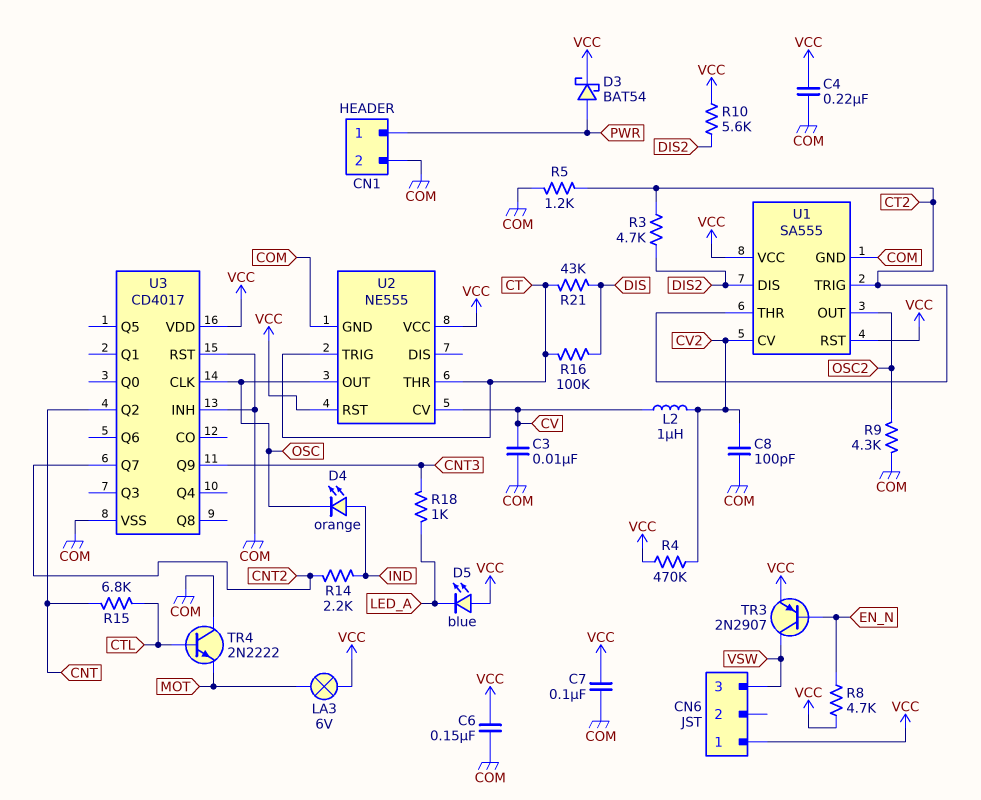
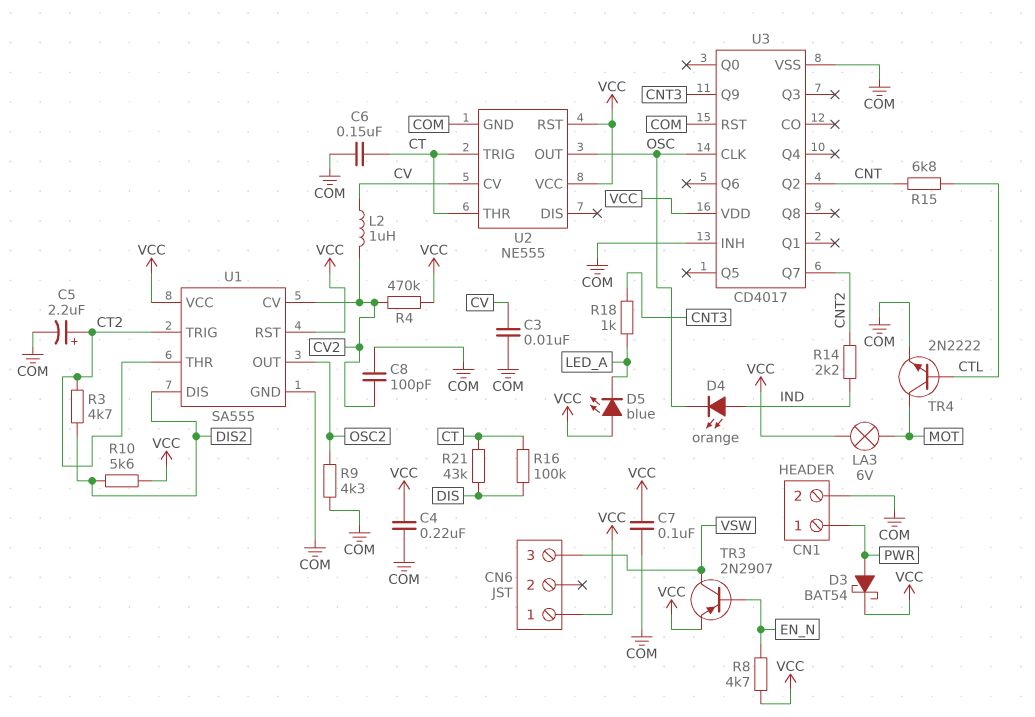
C5: none -> 2.2uF (plus CT2, minus COM)
C6: 150nF (COM, VCC) -> 150nF (COM, CT)
R5: 1.2k (COM, CT2) -> none
TR4: NPN 2N2222 (B CTL, C COM, E MOT) -> NPN 2N2222 (B CTL, C MOT, E COM)

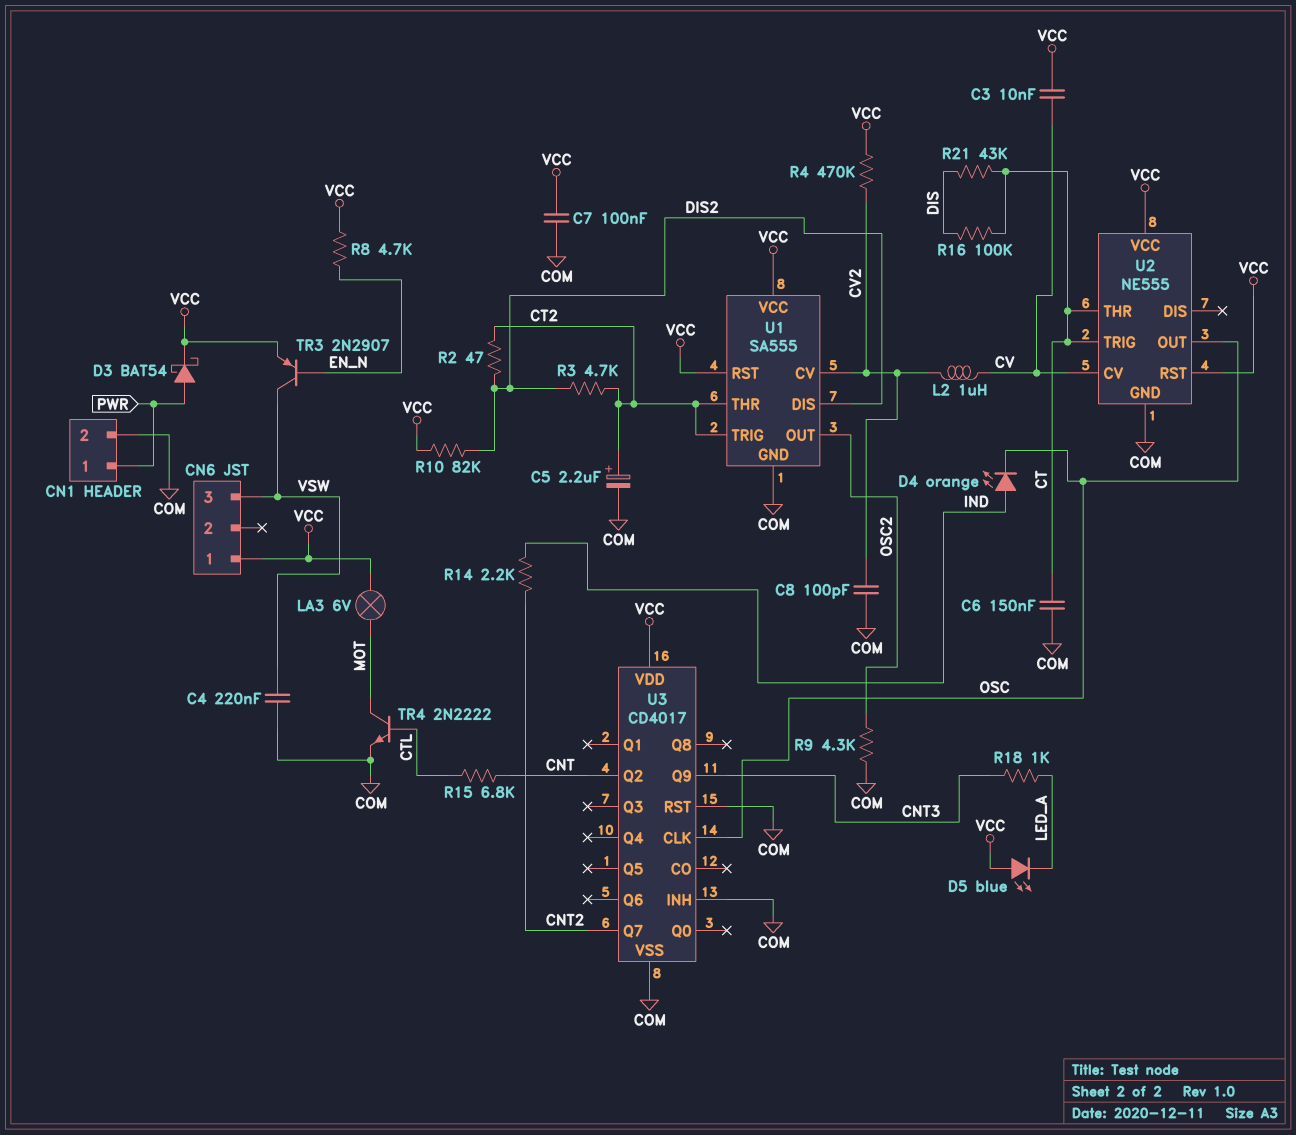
C3: 10nF (COM, CV) -> 10nF (CV, VCC)
C4: 220nF (COM, VCC) -> 220nF (COM, VSW)
R2: none -> 47 (CT2, DIS2)
R10: 5.6k (DIS2, VCC) -> 82k (DIS2, VCC)

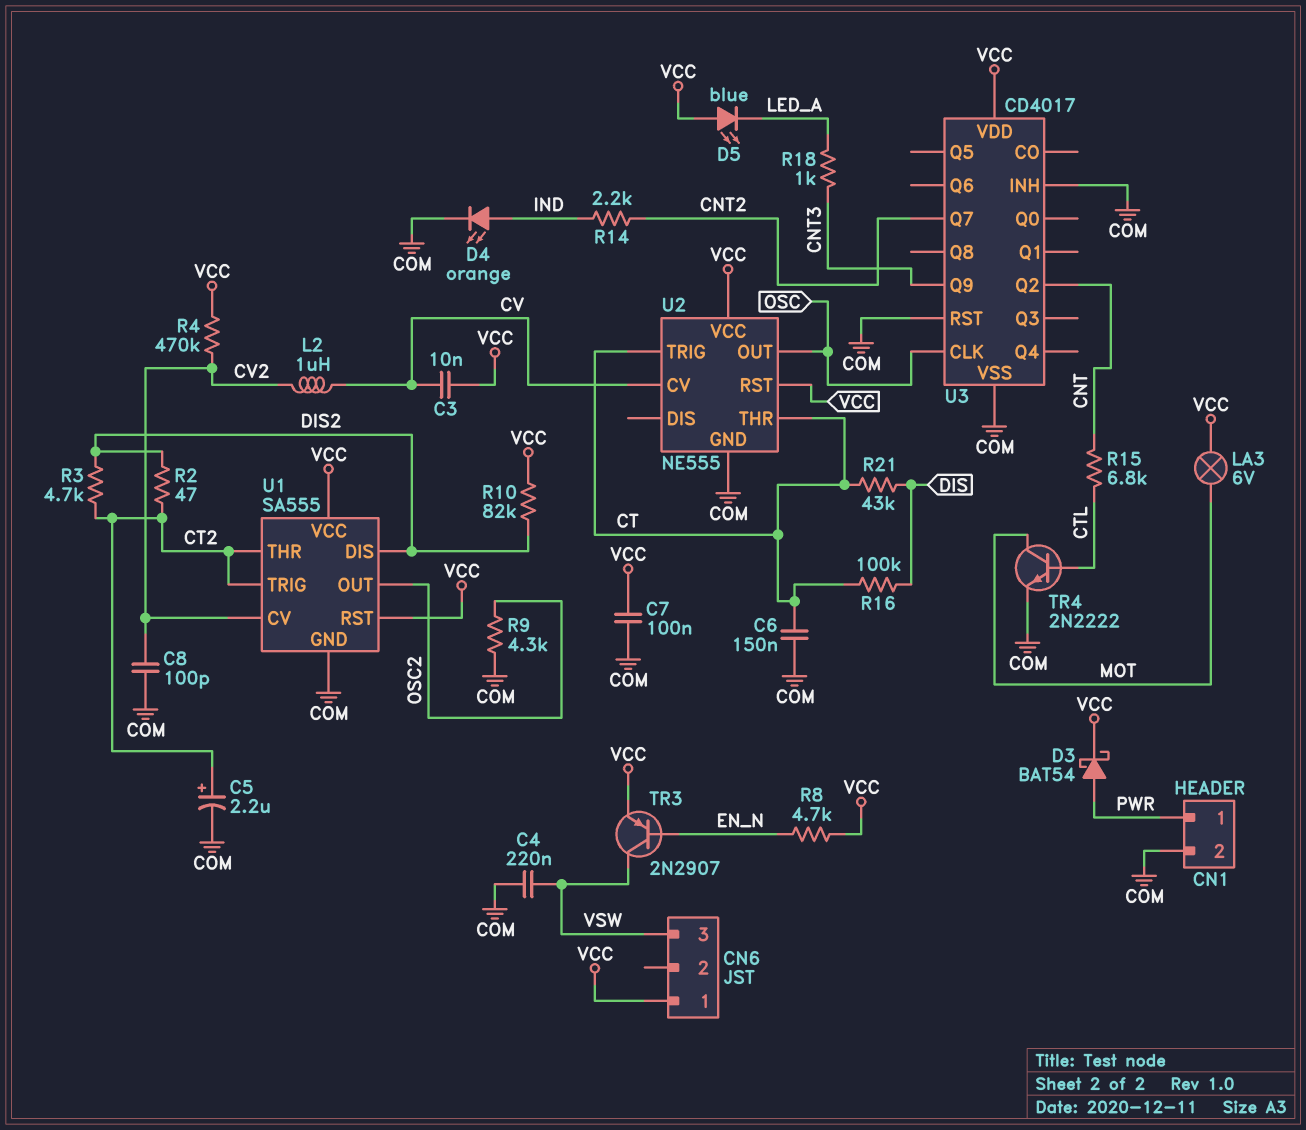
D4: LED orange (A IND, K OSC) -> LED orange (A IND, K COM)

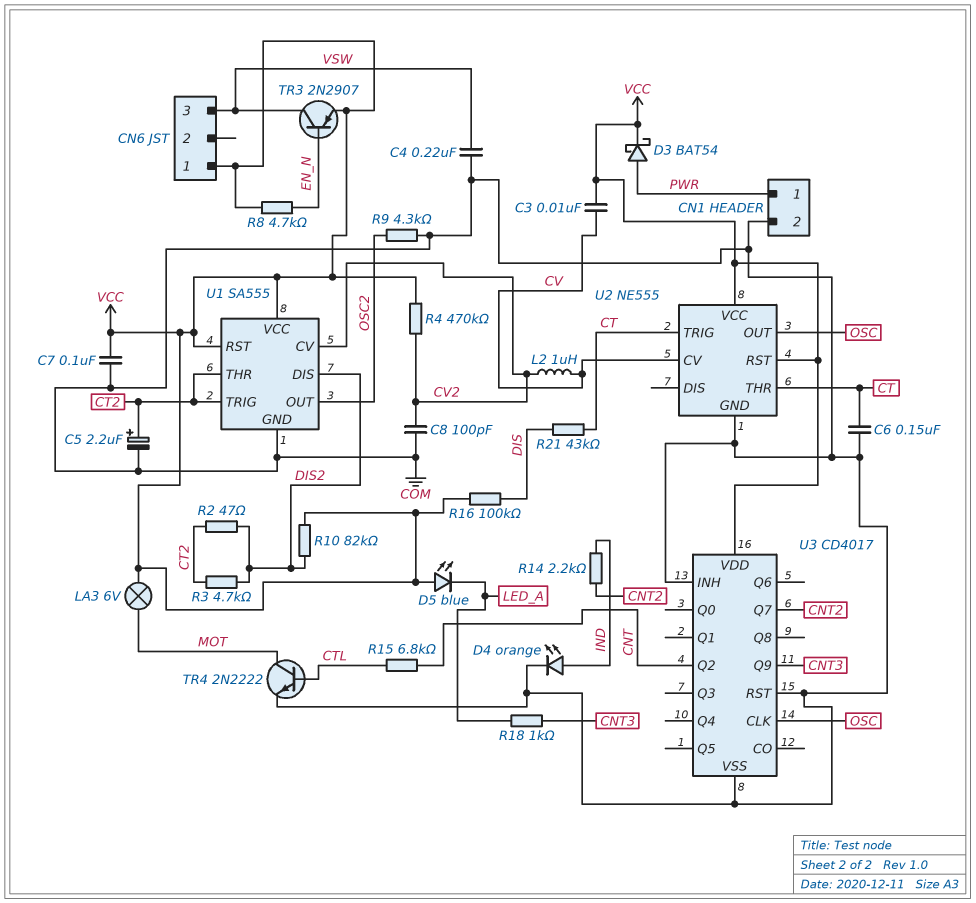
R16: 100k (CT, DIS) -> 100k (DIS, VCC)

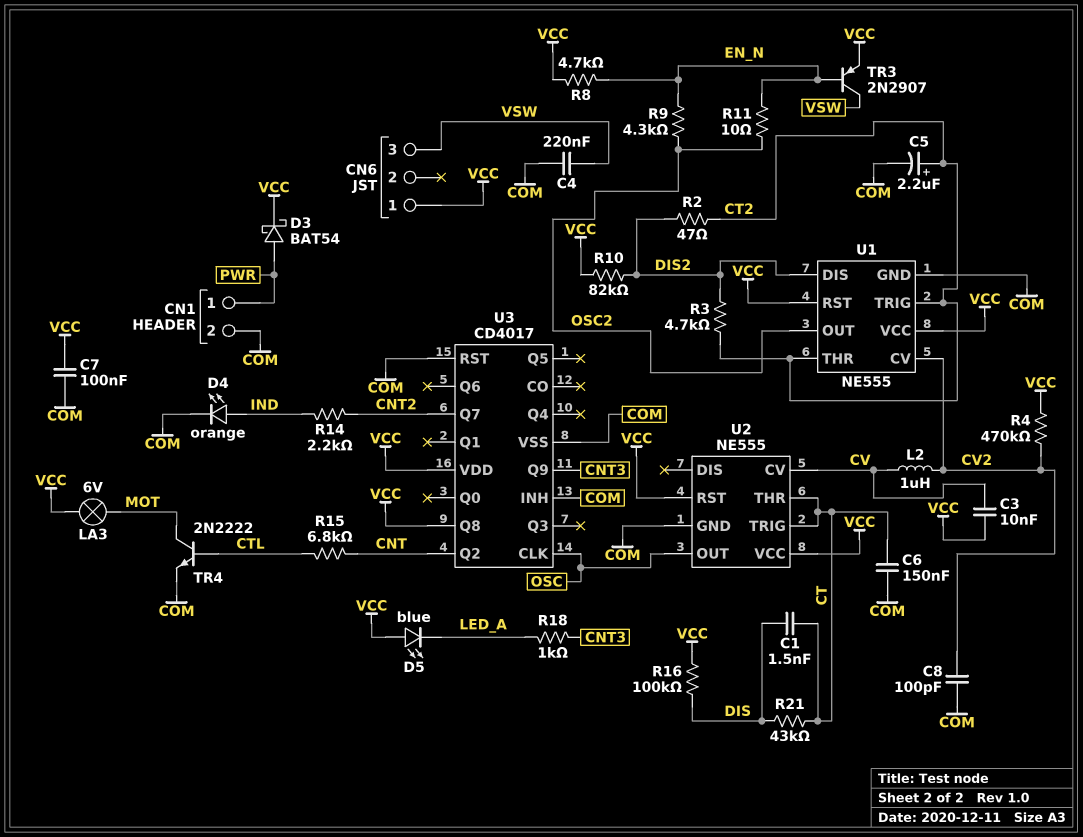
C1: none -> 1.5nF (CT, DIS)
R9: 4.3k (COM, OSC2) -> 4.3k (EN_N, OSC2)
R11: none -> 10 (EN_N, OSC2)
U1: SA555 -> NE555
U3 pin Q8: none -> VCC

